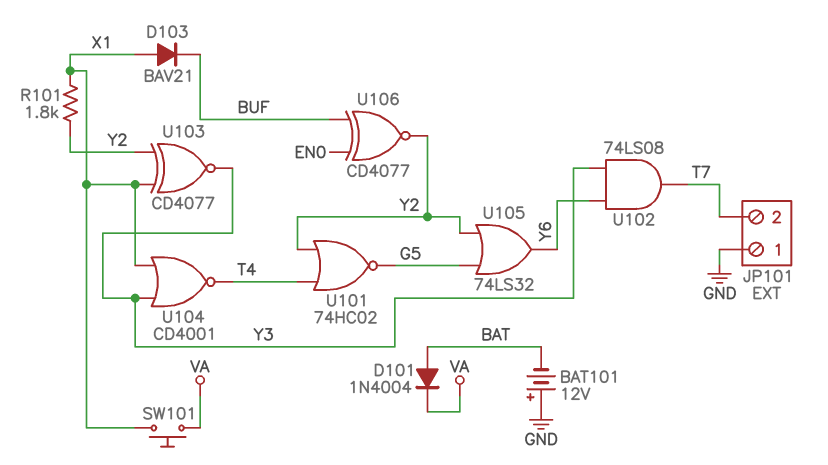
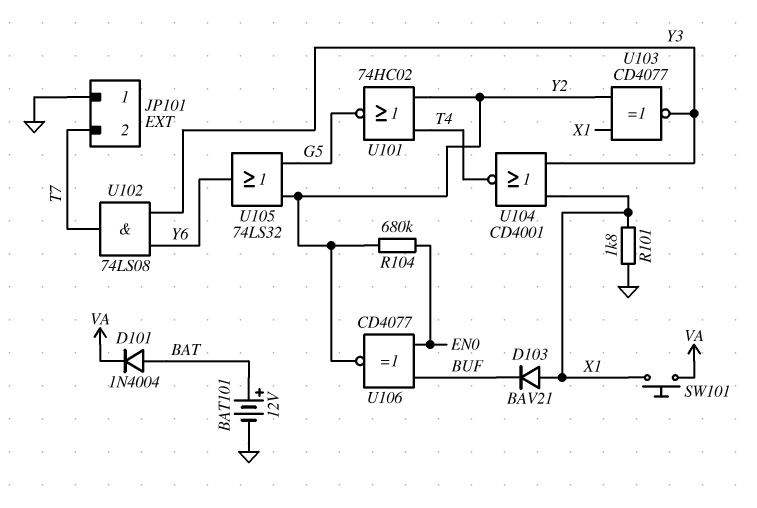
BAT101: 12V (plus GND, minus BAT) -> 12V (plus BAT, minus GND)
R101: 1.8k (X1, Y2) -> 1.8k (GND, X1)
R104: none -> 680k (EN0, Y2)

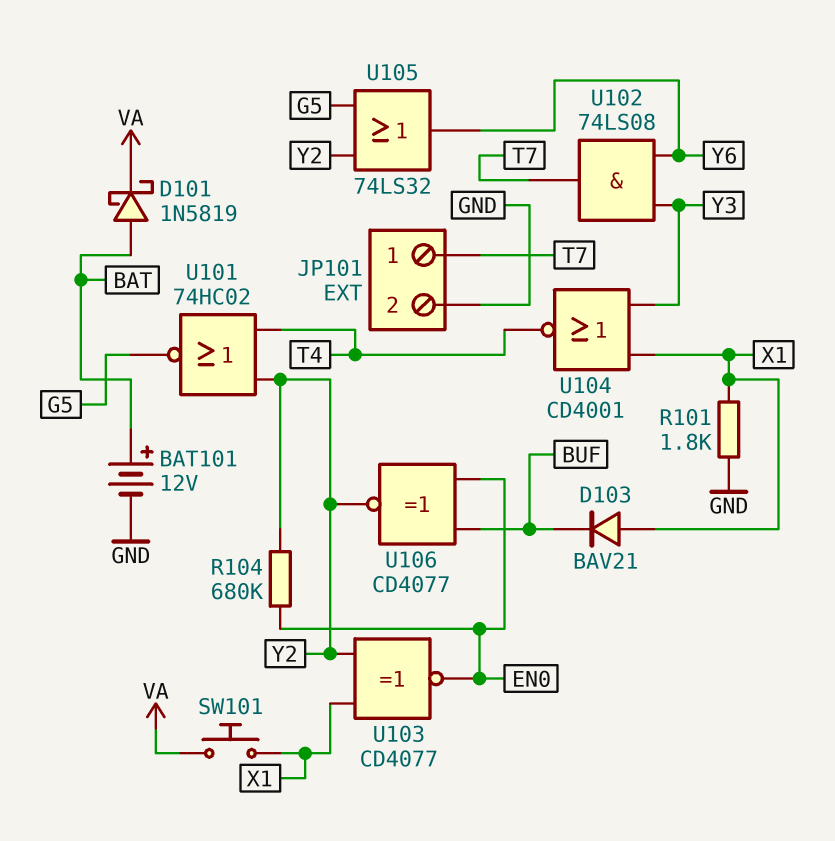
D101: diode 1N4004 (A BAT, K VA) -> schottky 1N5819 (A BAT, K VA)
JP101 pin 1: GND -> T7
JP101 pin 2: T7 -> GND
U103: XNOR CD4077 (in X1, in Y2, out Y3) -> XNOR CD4077 (in X1, in Y2, out EN0)

